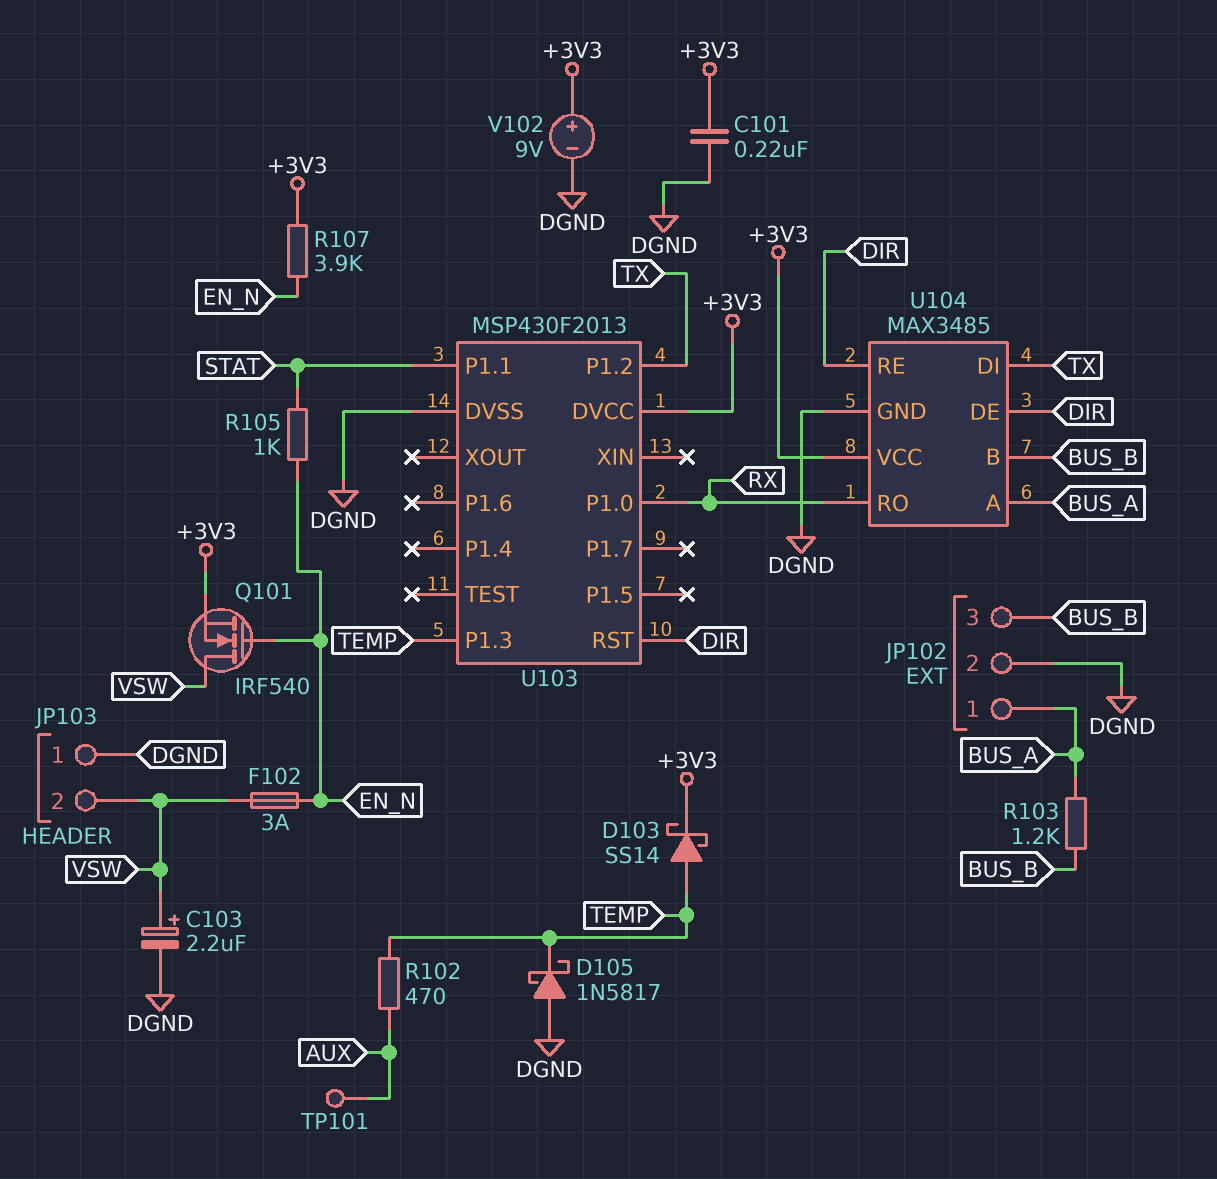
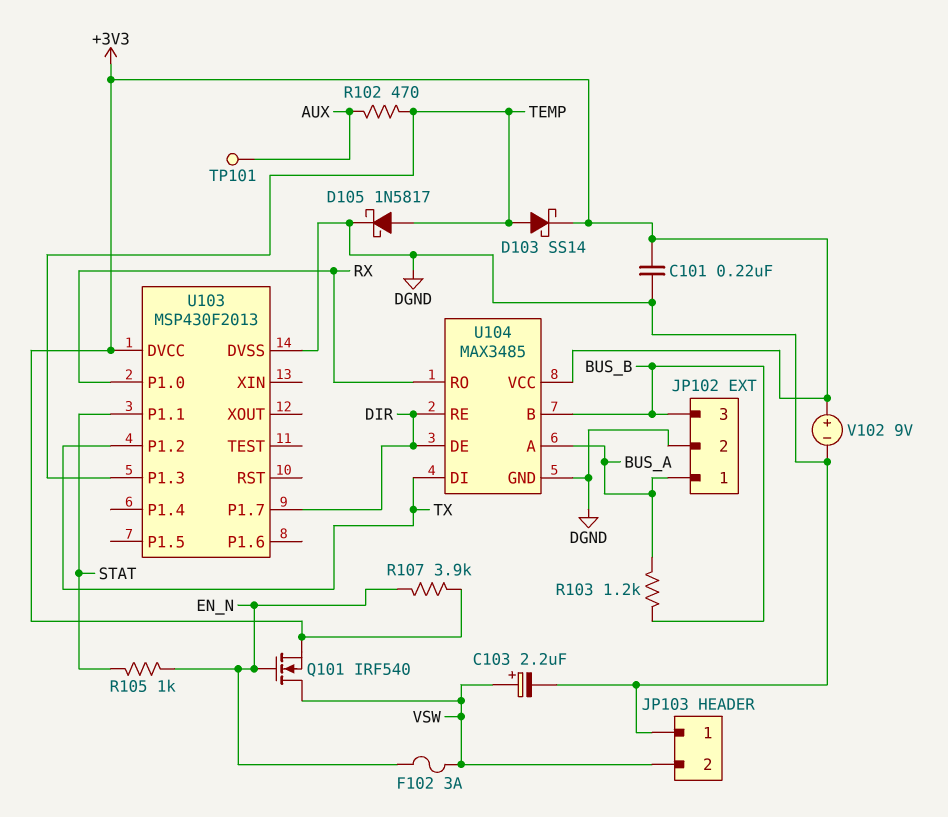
D105: schottky 1N5817 (A DGND, K TEMP) -> schottky 1N5817 (A TEMP, K DGND)
U103 pin P1.7: none -> DIR
U103 pin RST: DIR -> none

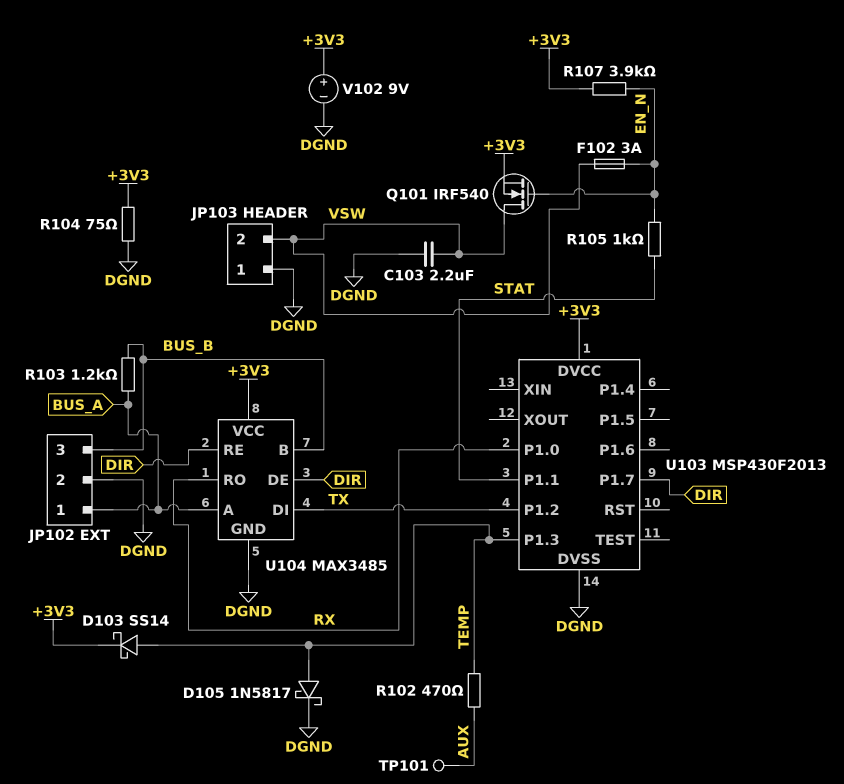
C101: 220nF (+3V3, DGND) -> none
C103: 2.2uF (plus VSW, minus DGND) -> 2.2uF (DGND, VSW)
R104: none -> 75 (+3V3, DGND)

